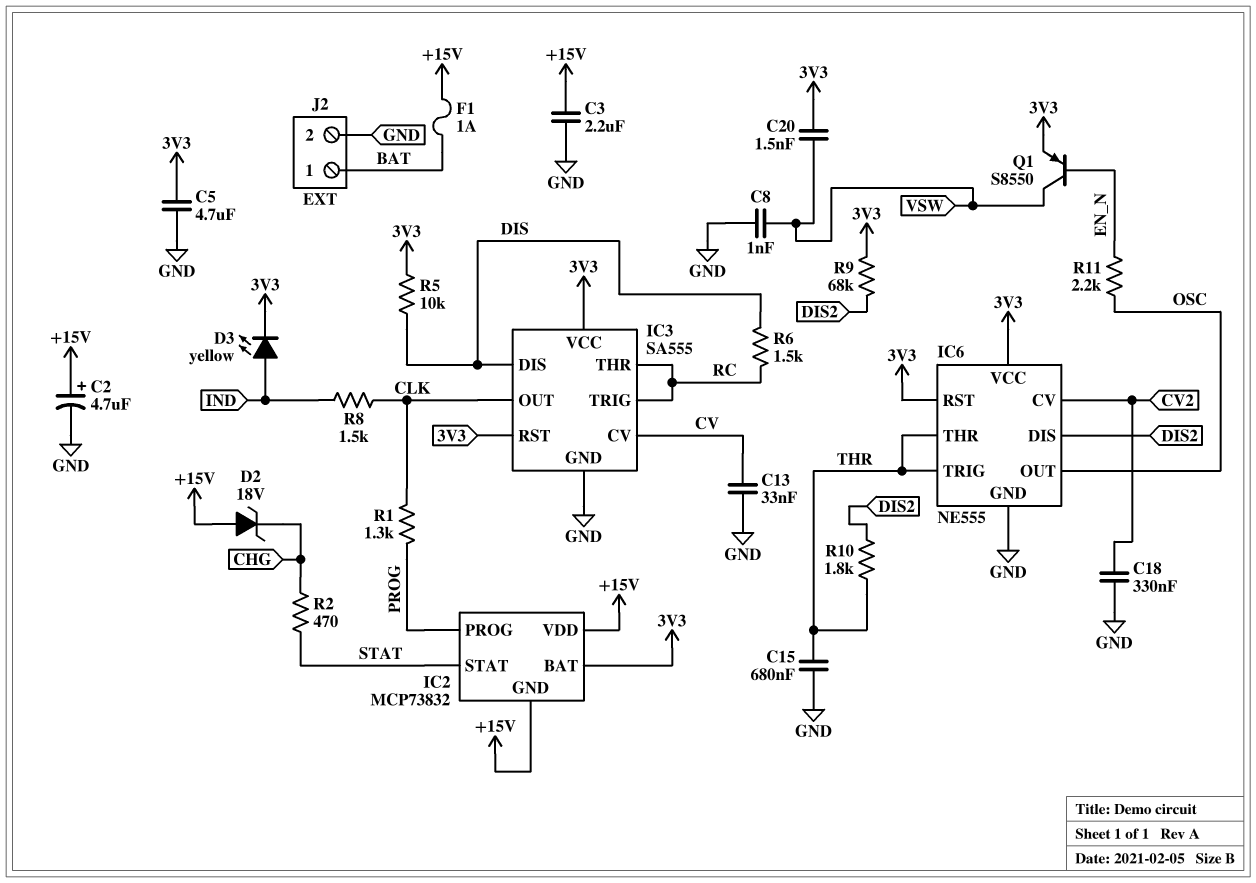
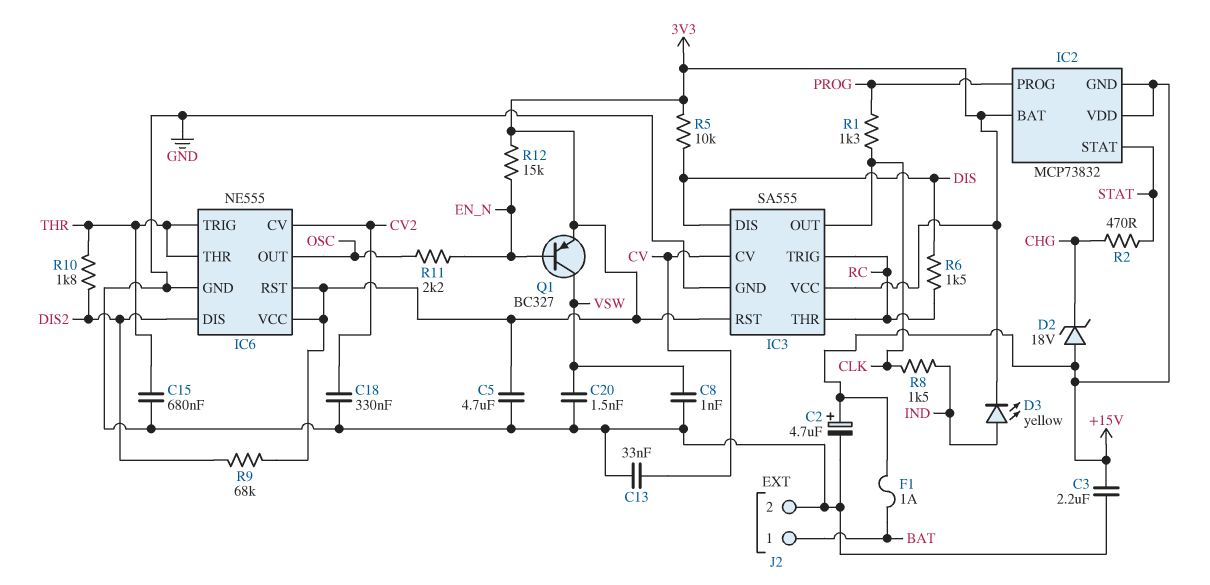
C20: 1.5nF (3V3, VSW) -> 1.5nF (GND, VSW)
Q1: PNP S8550 (B EN_N, C VSW, E 3V3) -> PNP BC327 (B EN_N, C VSW, E 3V3)
R12: none -> 15k (3V3, EN_N)

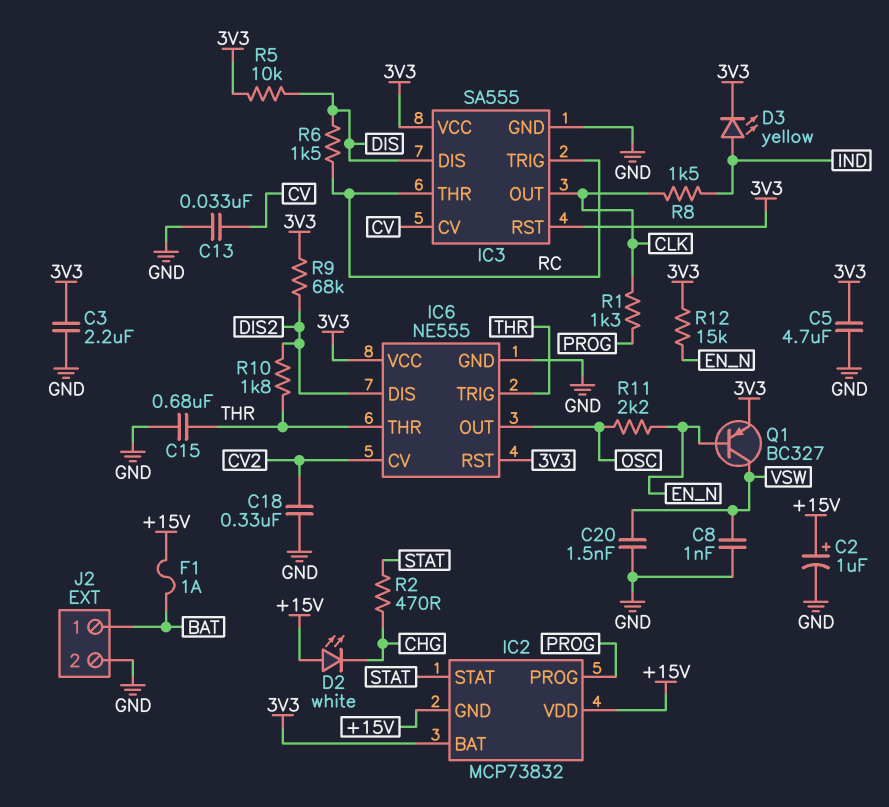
C2: 4.7uF (plus +15V, minus GND) -> 1uF (plus +15V, minus GND)
C3: 2.2uF (+15V, GND) -> 2.2uF (3V3, GND)
D2: zener 18V (A +15V, K CHG) -> LED white (A +15V, K CHG)

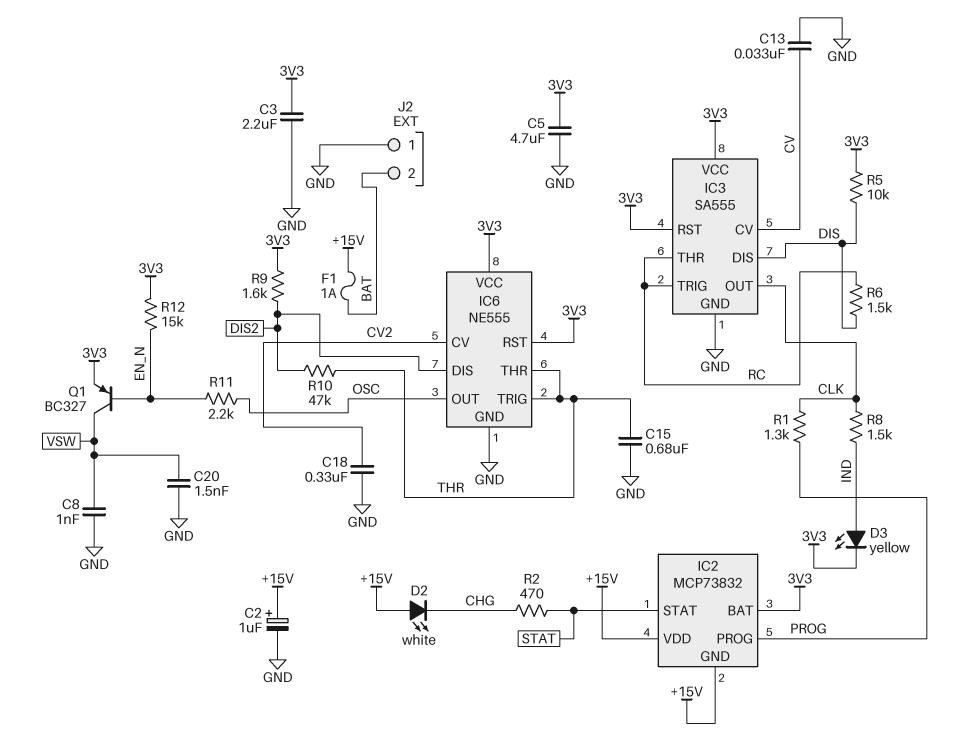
J2 pin 1: BAT -> GND
J2 pin 2: GND -> BAT
R9: 68k (3V3, DIS2) -> 1.6k (3V3, DIS2)
R10: 1.8k (DIS2, THR) -> 47k (DIS2, THR)

